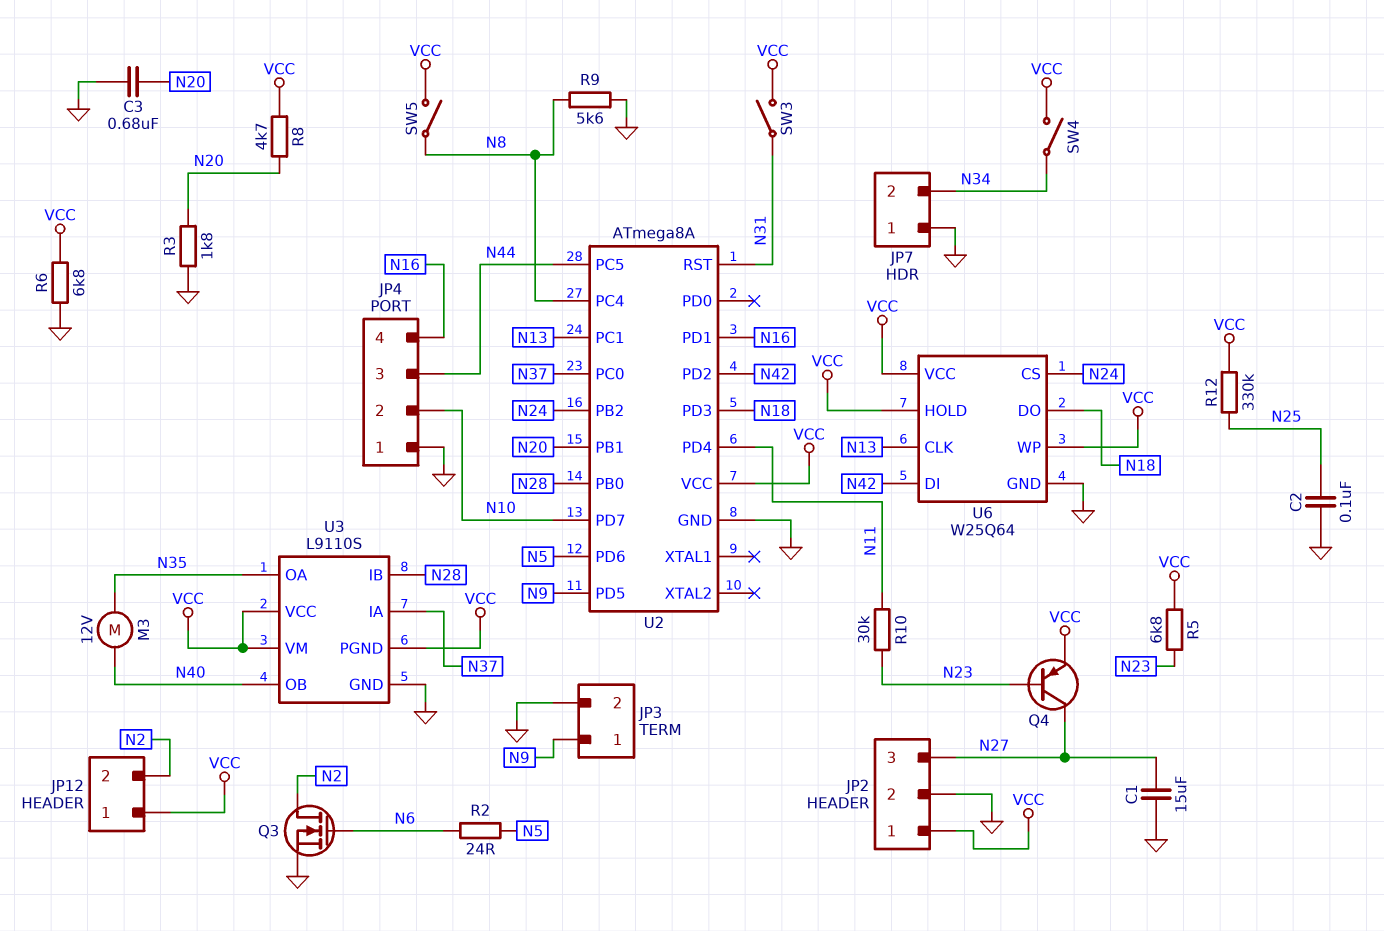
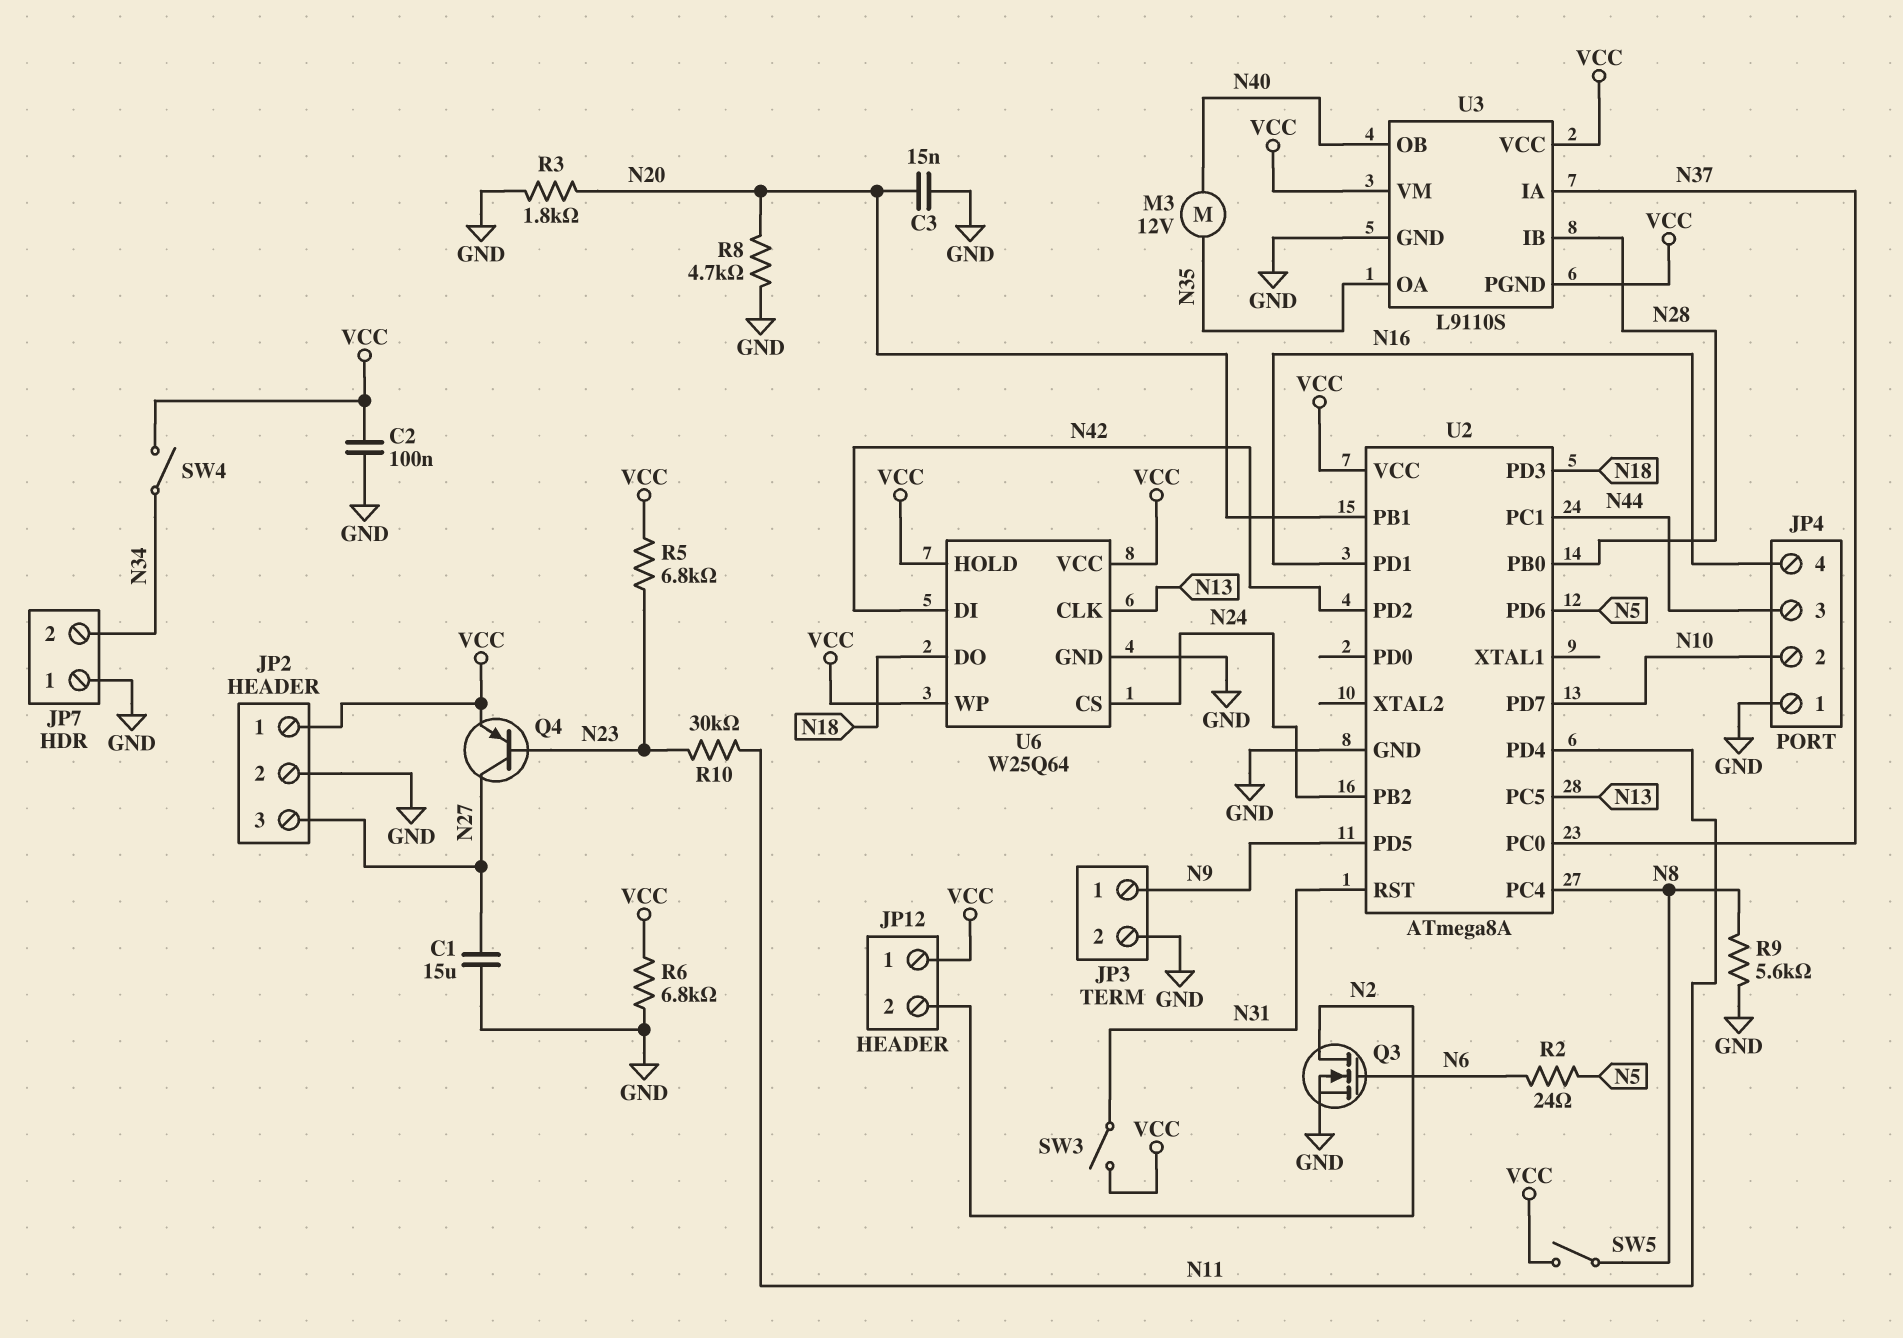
C2: 100nF (GND, N25) -> 100nF (GND, VCC)
C3: 680nF (GND, N20) -> 15nF (GND, N20)
R8: 4.7k (N20, VCC) -> 4.7k (GND, N20)
R12: 330k (N25, VCC) -> none
U2 pin PC1: N13 -> N44
U2 pin PC5: N44 -> N13

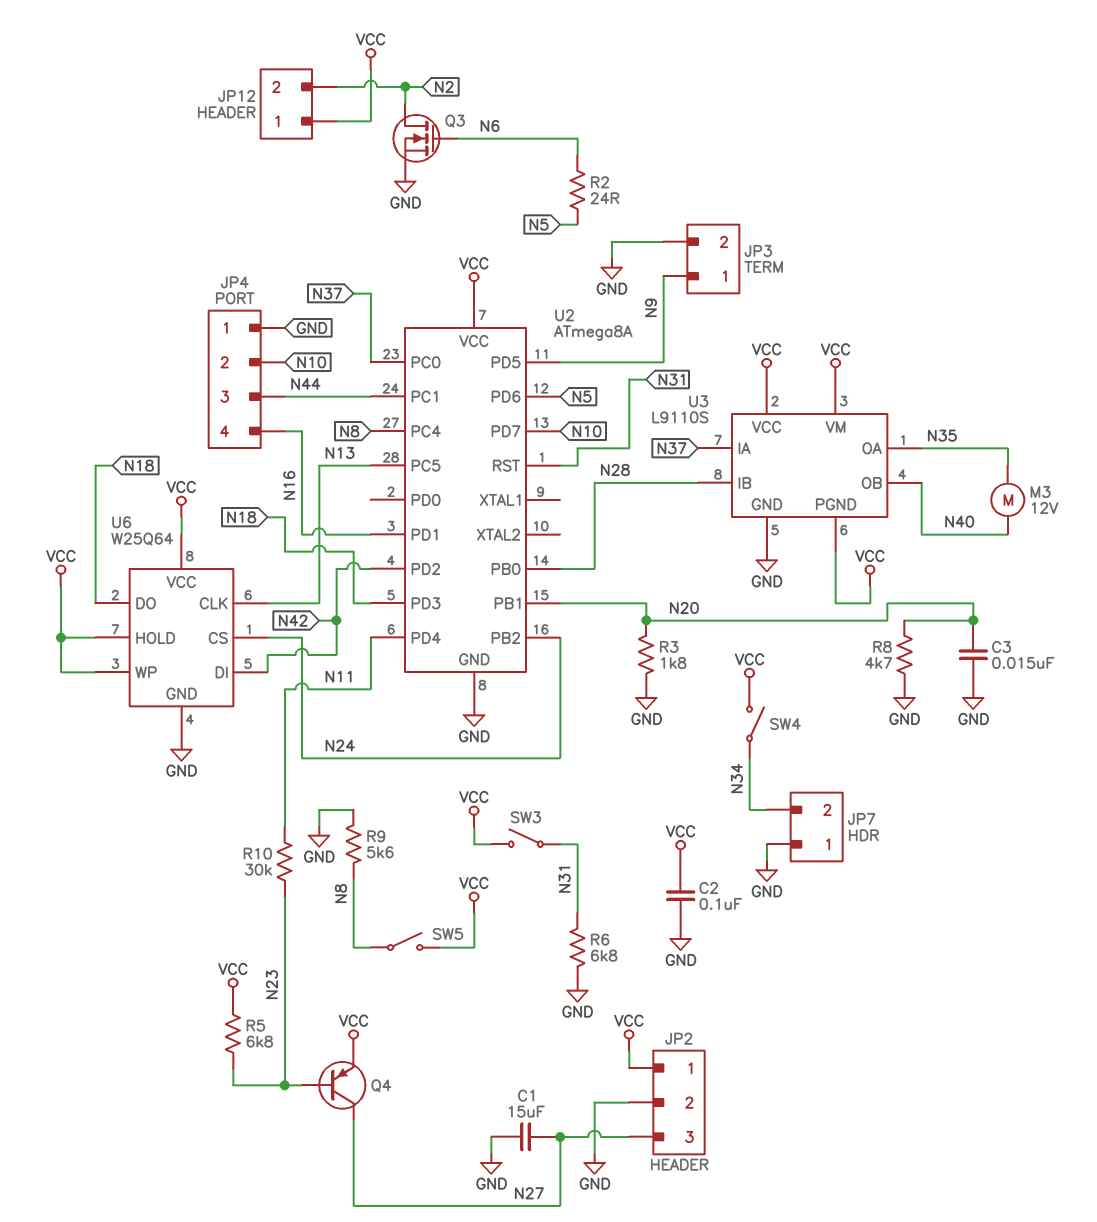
R6: 6.8k (GND, VCC) -> 6.8k (GND, N31)

